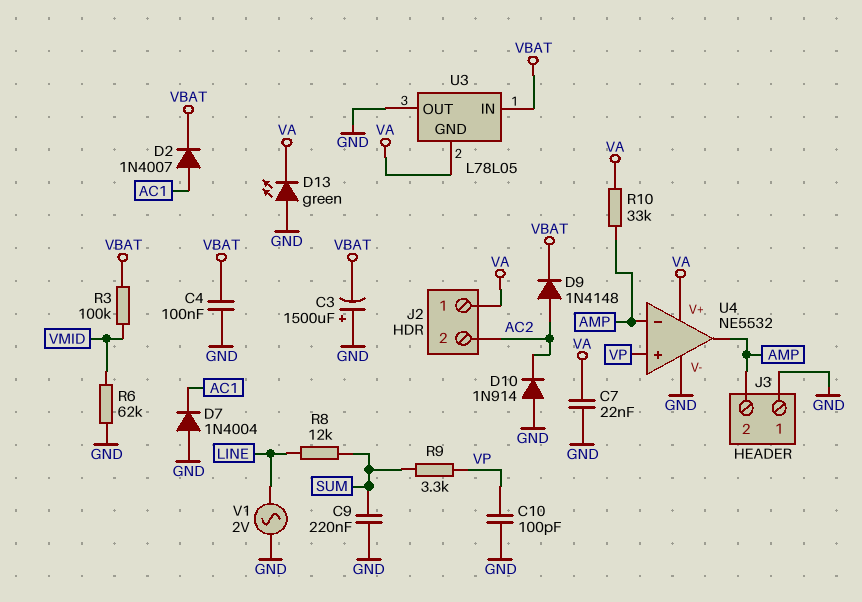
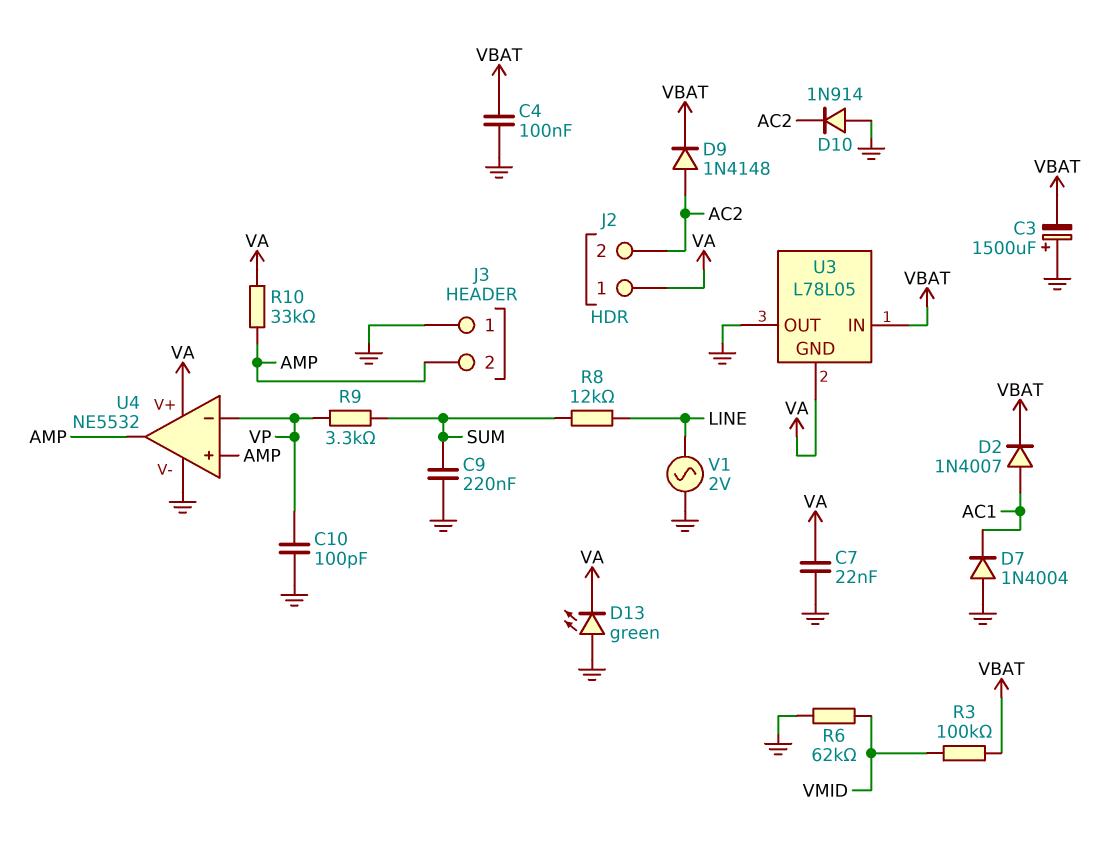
U4 pin in+: VP -> AMP
U4 pin in-: AMP -> VP

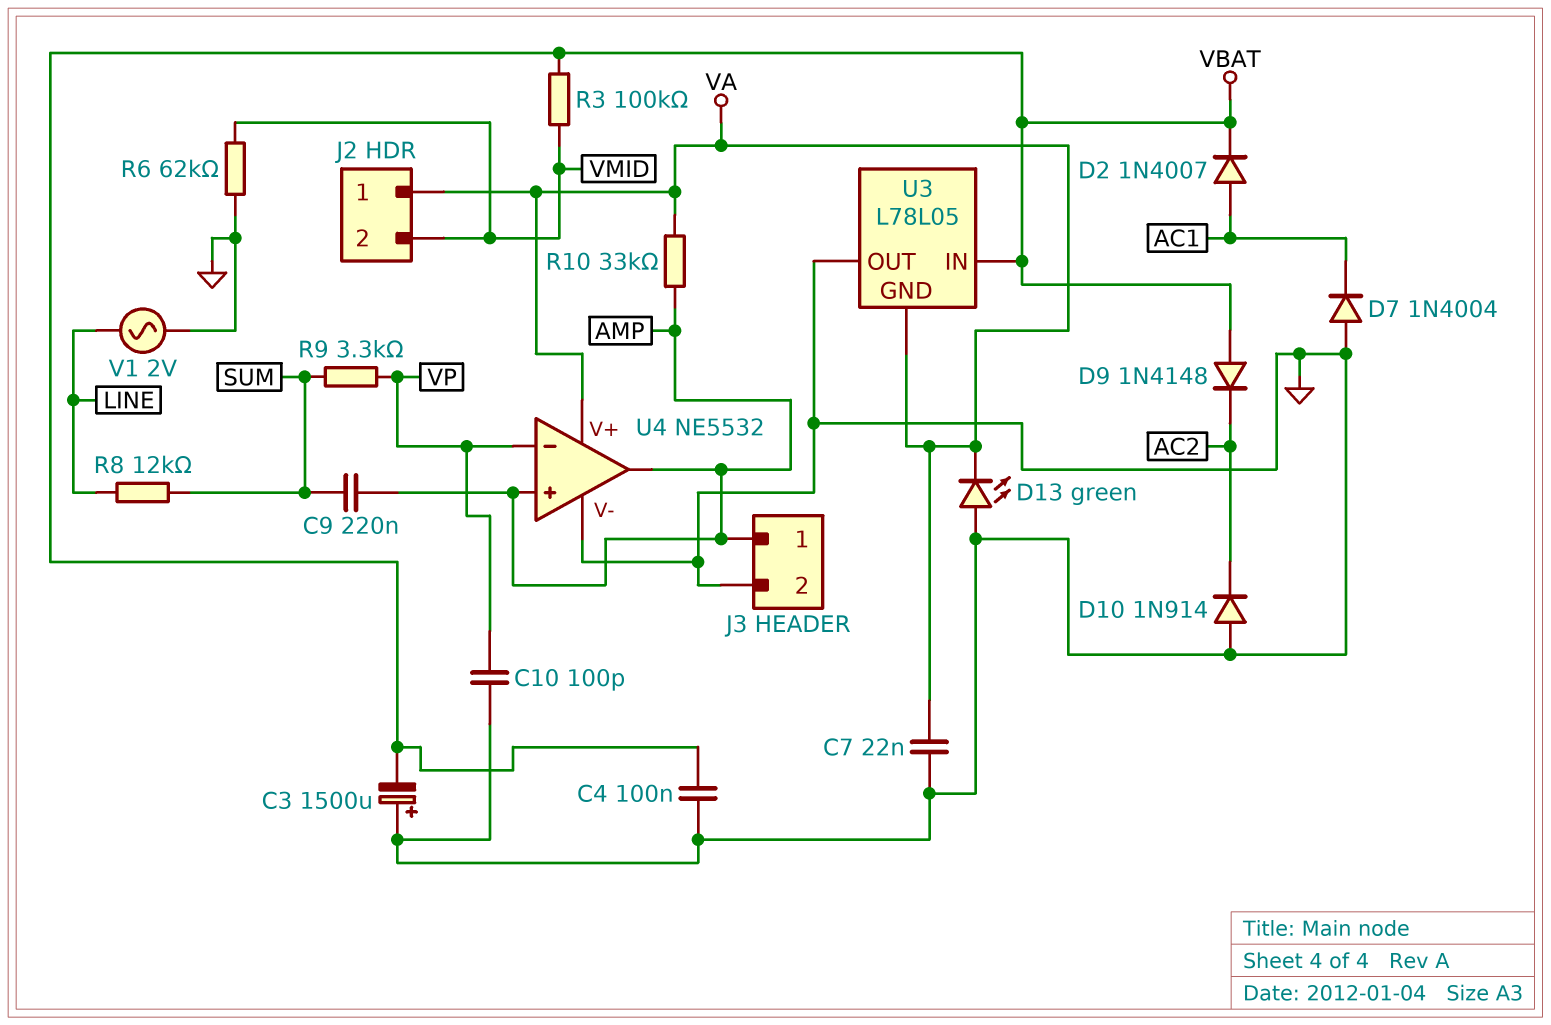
C9: 220nF (GND, SUM) -> 220nF (AMP, SUM)
D9: diode 1N4148 (A AC2, K VBAT) -> diode 1N4148 (A VBAT, K AC2)
J2 pin 2: AC2 -> VMID
J3 pin 1: GND -> AMP
J3 pin 2: AMP -> GND

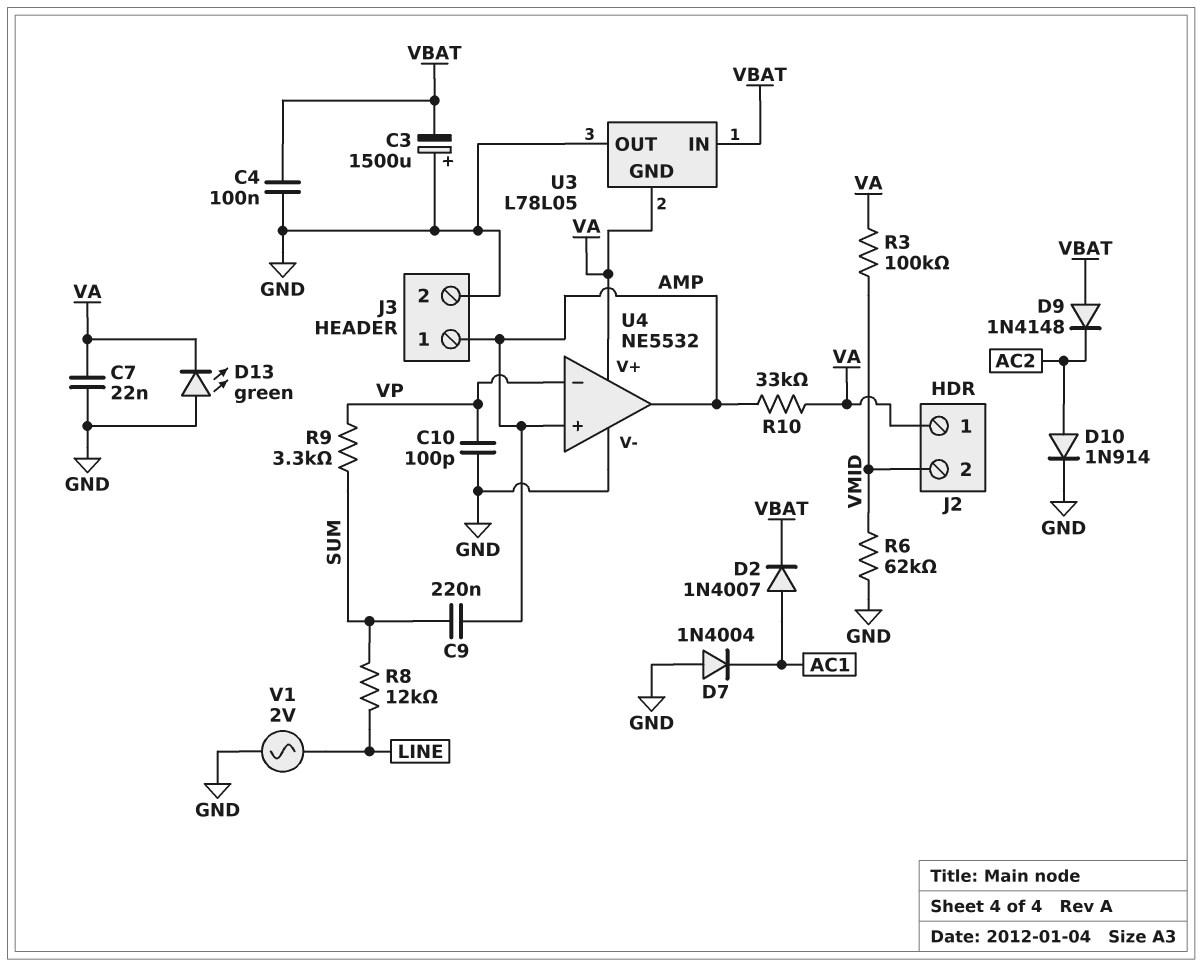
D10: diode 1N914 (A GND, K AC2) -> diode 1N914 (A AC2, K GND)
R3: 100k (VBAT, VMID) -> 100k (VA, VMID)

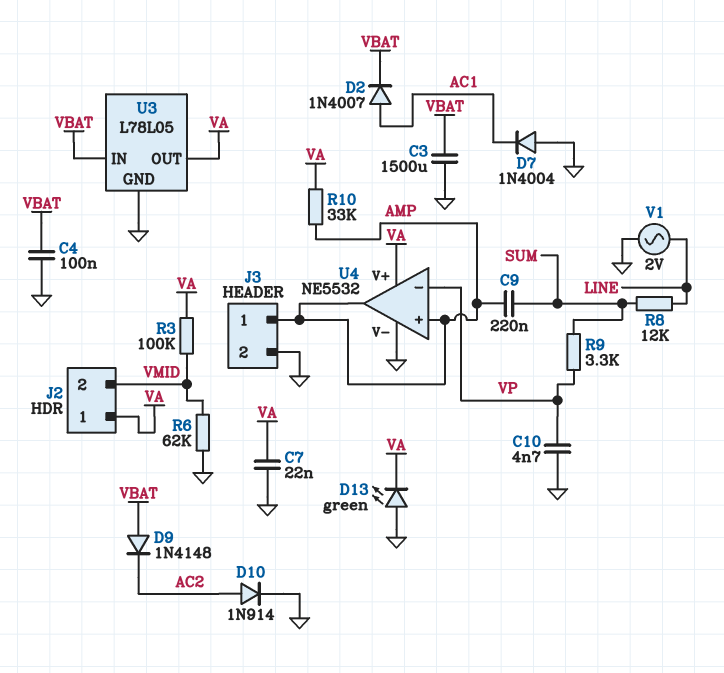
C3: 1500uF (plus GND, minus VBAT) -> 1500uF (GND, VBAT)
C10: 100pF (GND, VP) -> 4.7nF (GND, VP)
U3 pin GND: VA -> GND
U3 pin OUT: GND -> VA

